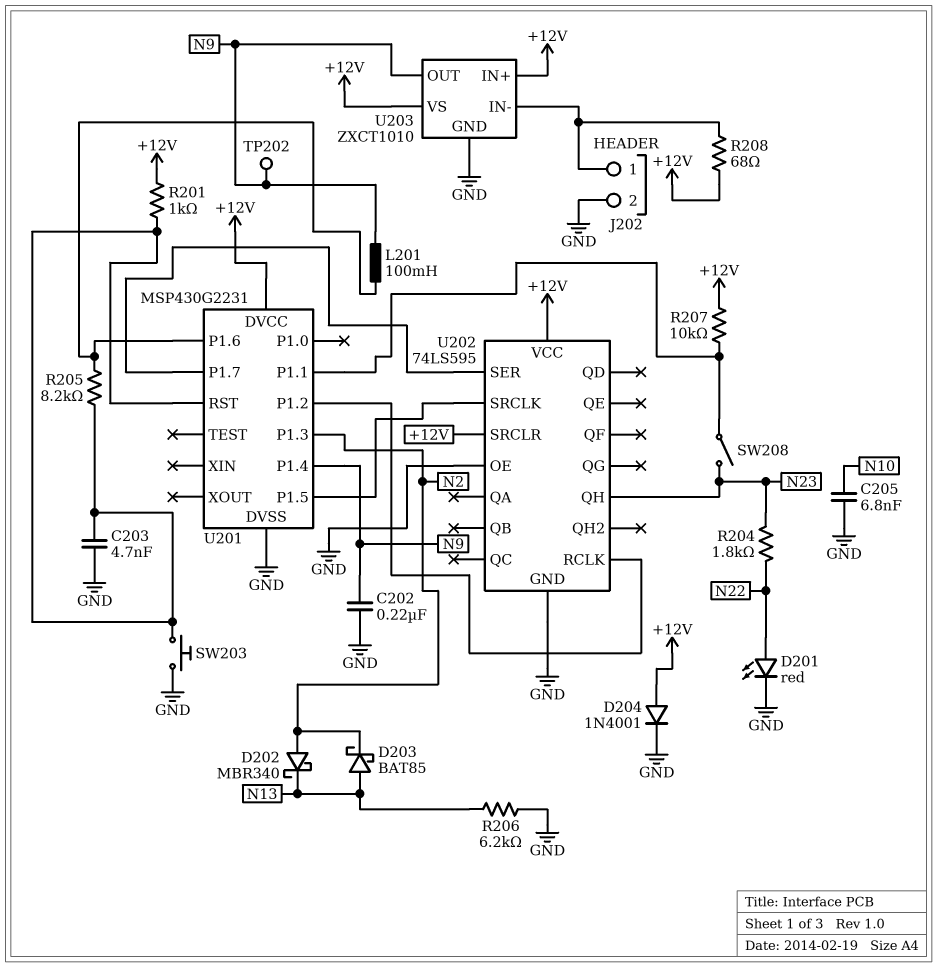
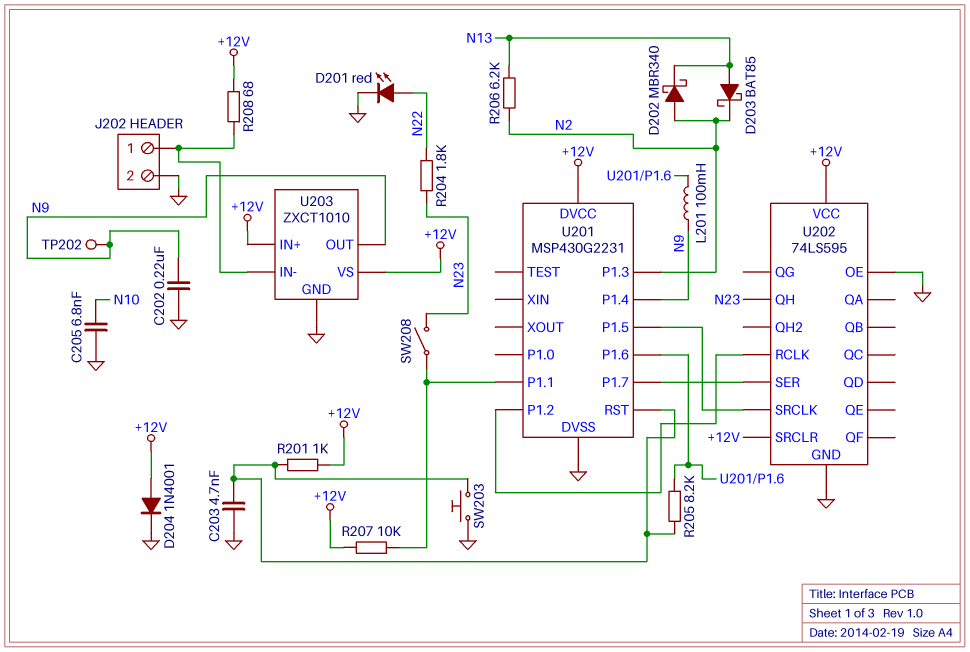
R206: 6.2k (GND, N13) -> 6.2k (N2, N13)

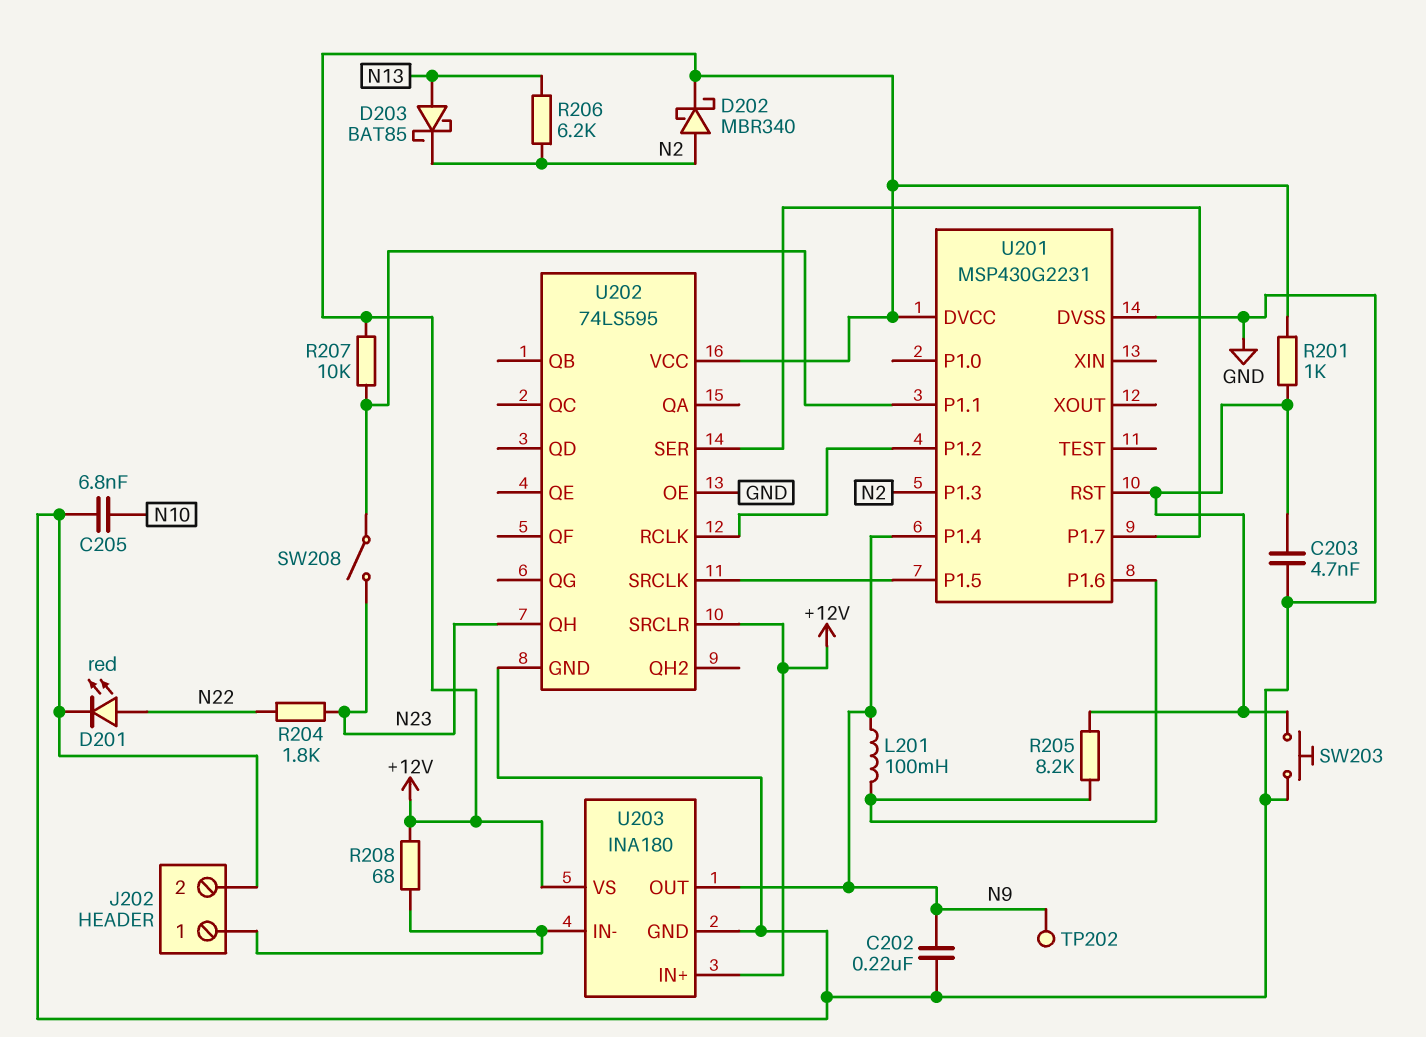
D202: schottky MBR340 (A N2, K N13) -> schottky MBR340 (A N2, K +12V)
D204: diode 1N4001 (A +12V, K GND) -> none
U203: ZXCT1010 -> INA180

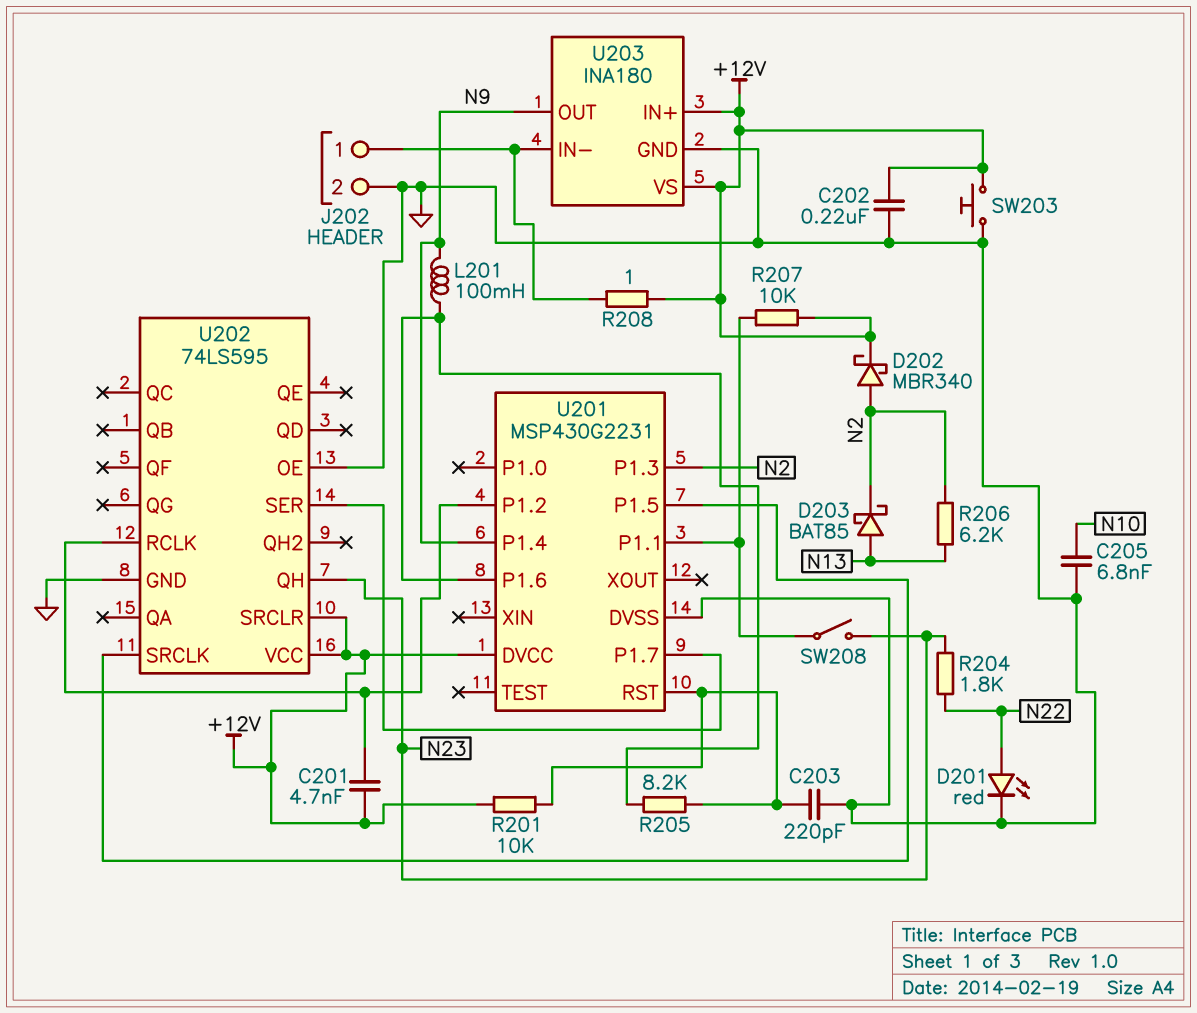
C201: none -> 4.7nF (+12V, U201/P1.2)
C202: 220nF (GND, N9) -> 220nF (+12V, GND)
C203: 4.7nF (GND, U201/RST) -> 220pF (GND, U201/RST)
R201: 1k (+12V, U201/RST) -> 10k (+12V, U201/RST)
R208: 68 (+12V, J202/1) -> 1 (+12V, J202/1)
SW203: button (GND, U201/RST) -> button (+12V, GND)
TP202: test point (N9) -> none

